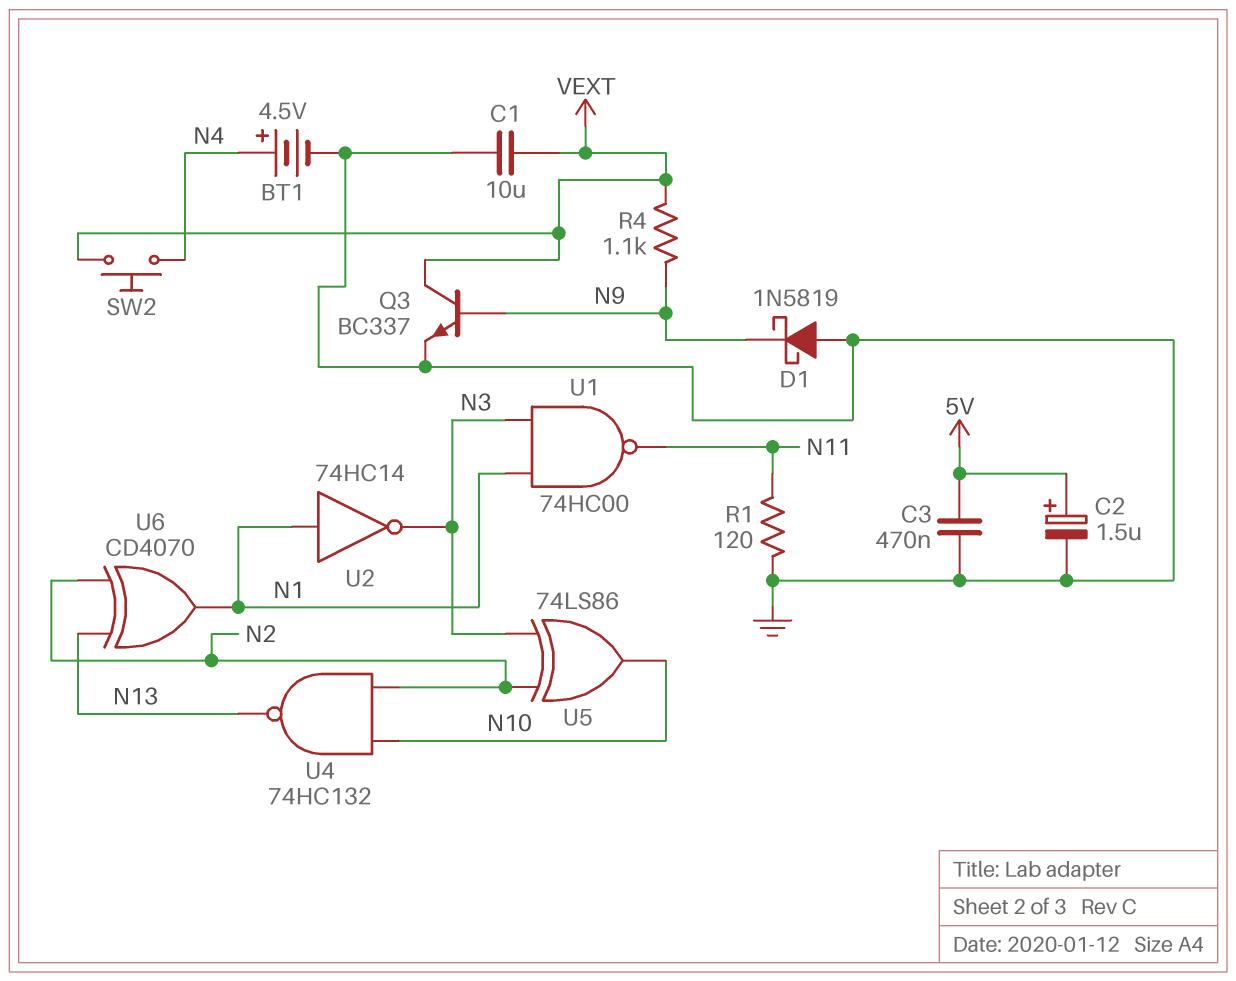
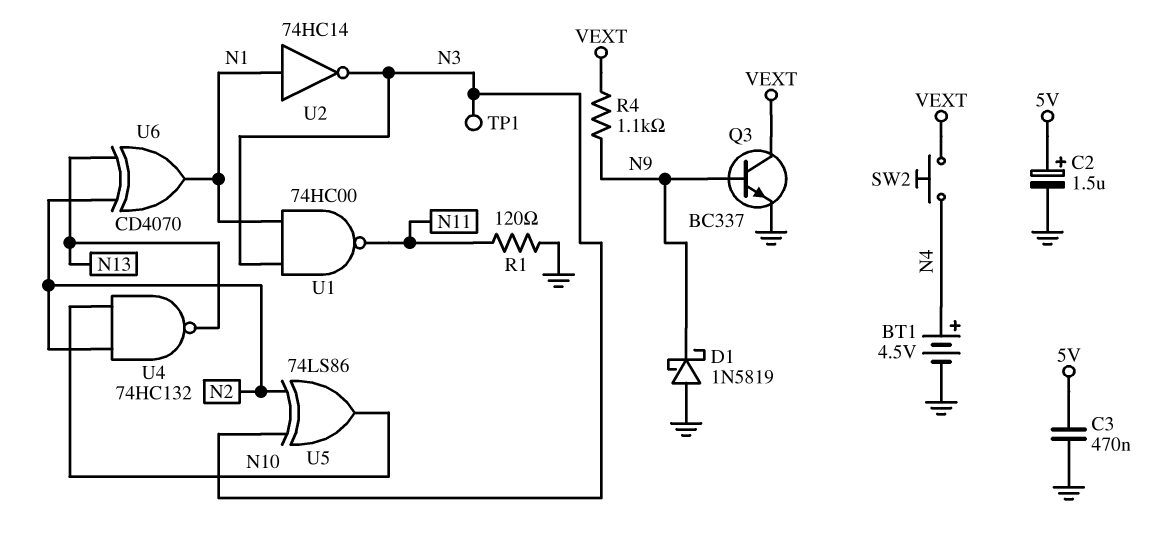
C1: 10uF (GND, VEXT) -> none
TP1: none -> test point (N3)

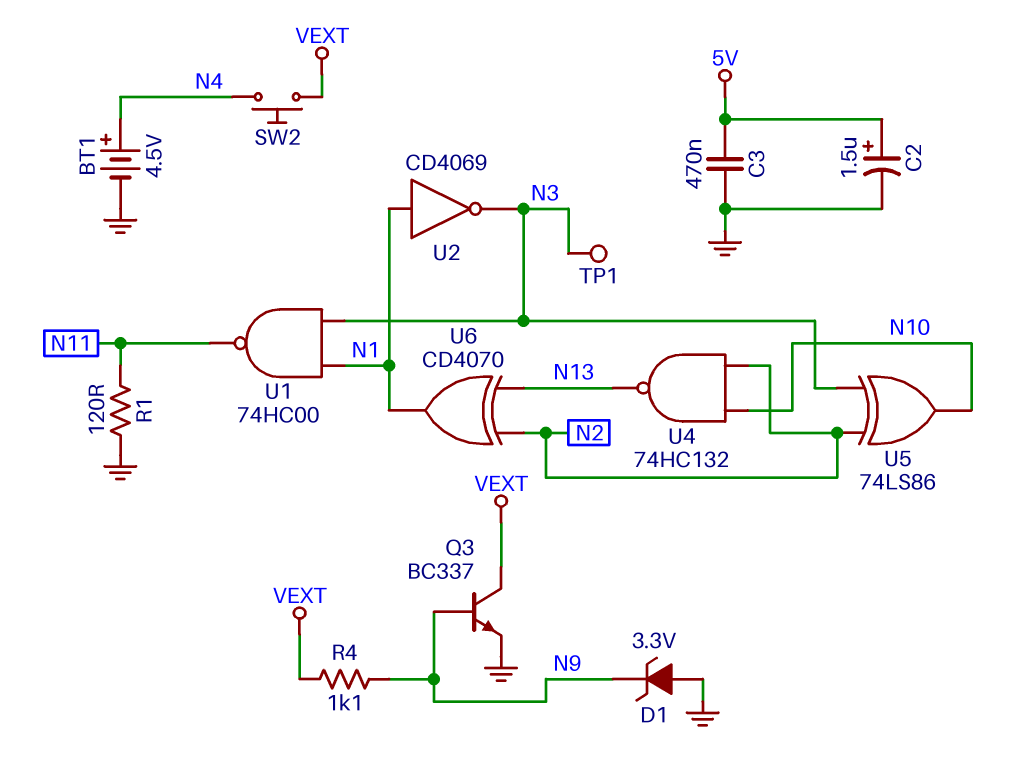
D1: schottky 1N5819 (A GND, K N9) -> zener 3.3V (A GND, K N9)
U2: NOT 74HC14 (in N1, out N3) -> NOT CD4069 (in N1, out N3)

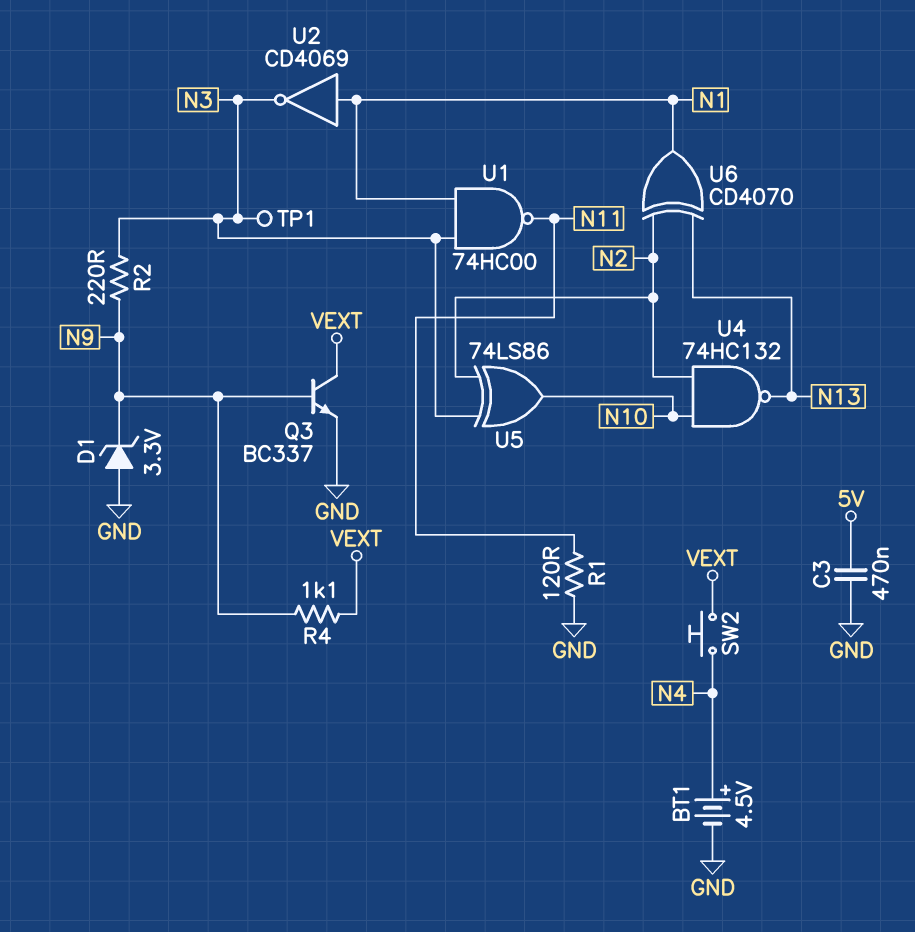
C2: 1.5uF (plus 5V, minus GND) -> none
R2: none -> 220 (N3, N9)

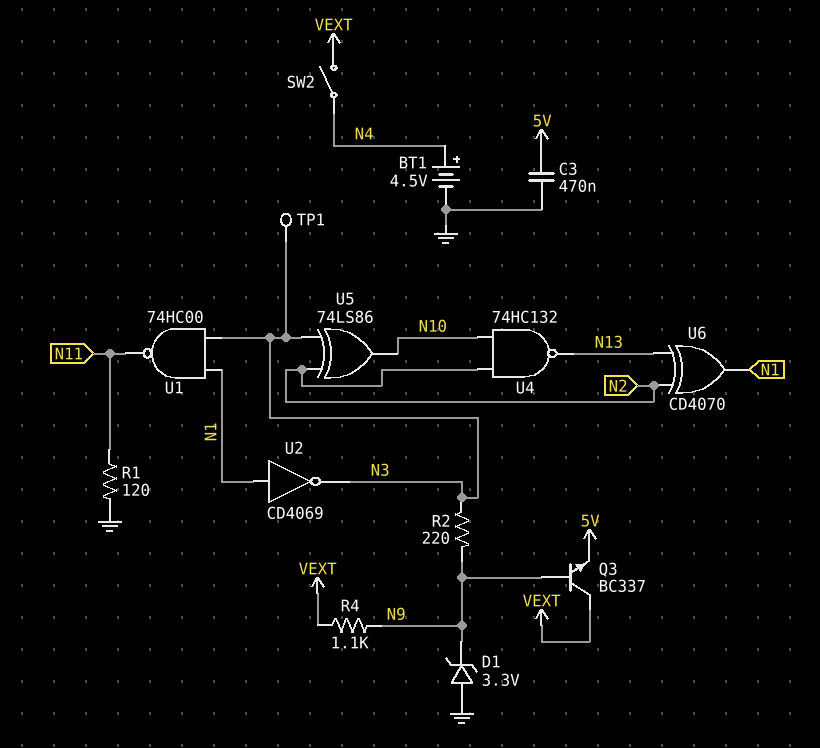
Q3: NPN BC337 (B N9, C VEXT, E GND) -> NPN BC337 (B N9, C VEXT, E 5V)
SW2: button (N4, VEXT) -> switch (N4, VEXT)

